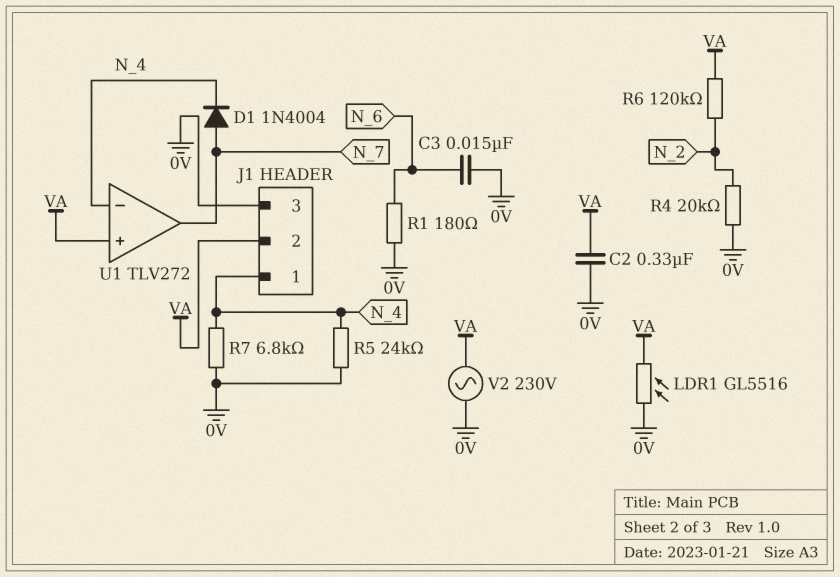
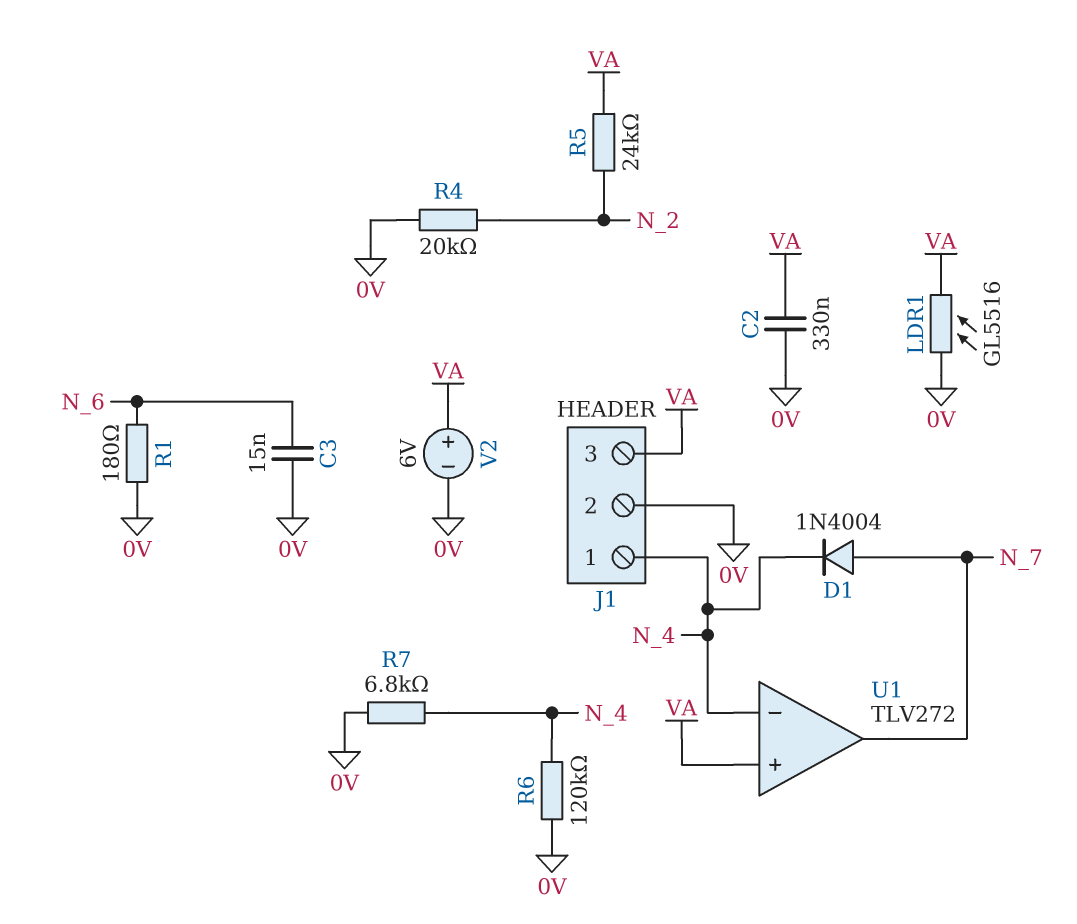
J1 pin 2: VA -> 0V
J1 pin 3: 0V -> VA
R5: 24k (0V, N_4) -> 24k (N_2, VA)
R6: 120k (N_2, VA) -> 120k (0V, N_4)
V2: AC 230V (0V, VA) -> 6V (plus VA, minus 0V)

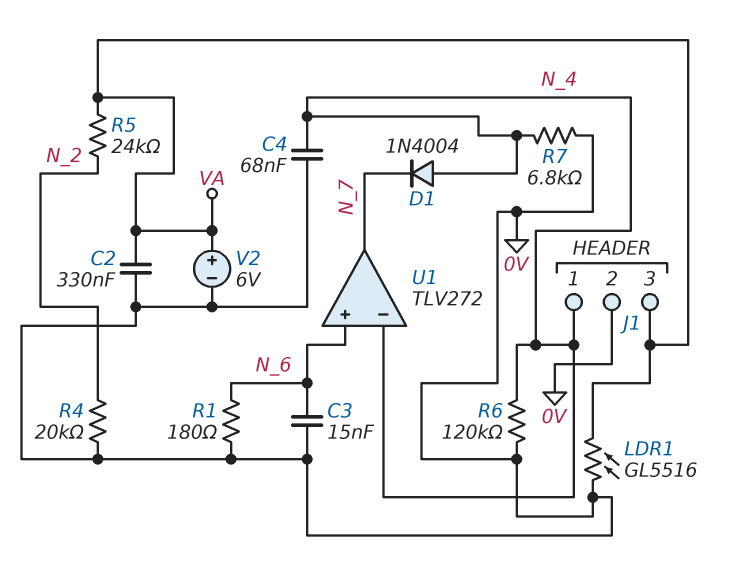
C4: none -> 68nF (0V, N_4)
D1: diode 1N4004 (A N_7, K N_4) -> diode 1N4004 (A N_4, K N_7)
U1 pin in+: VA -> N_6

